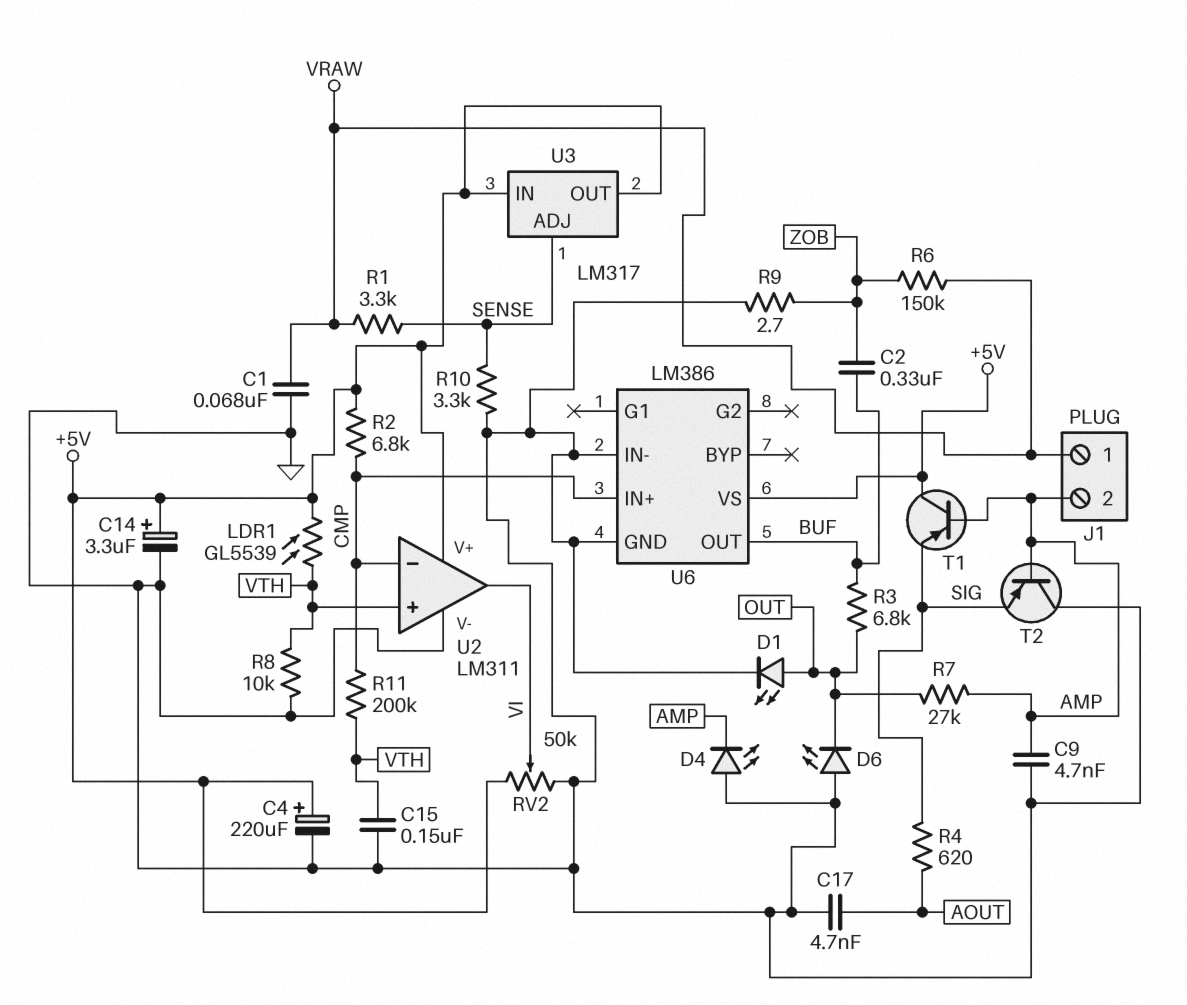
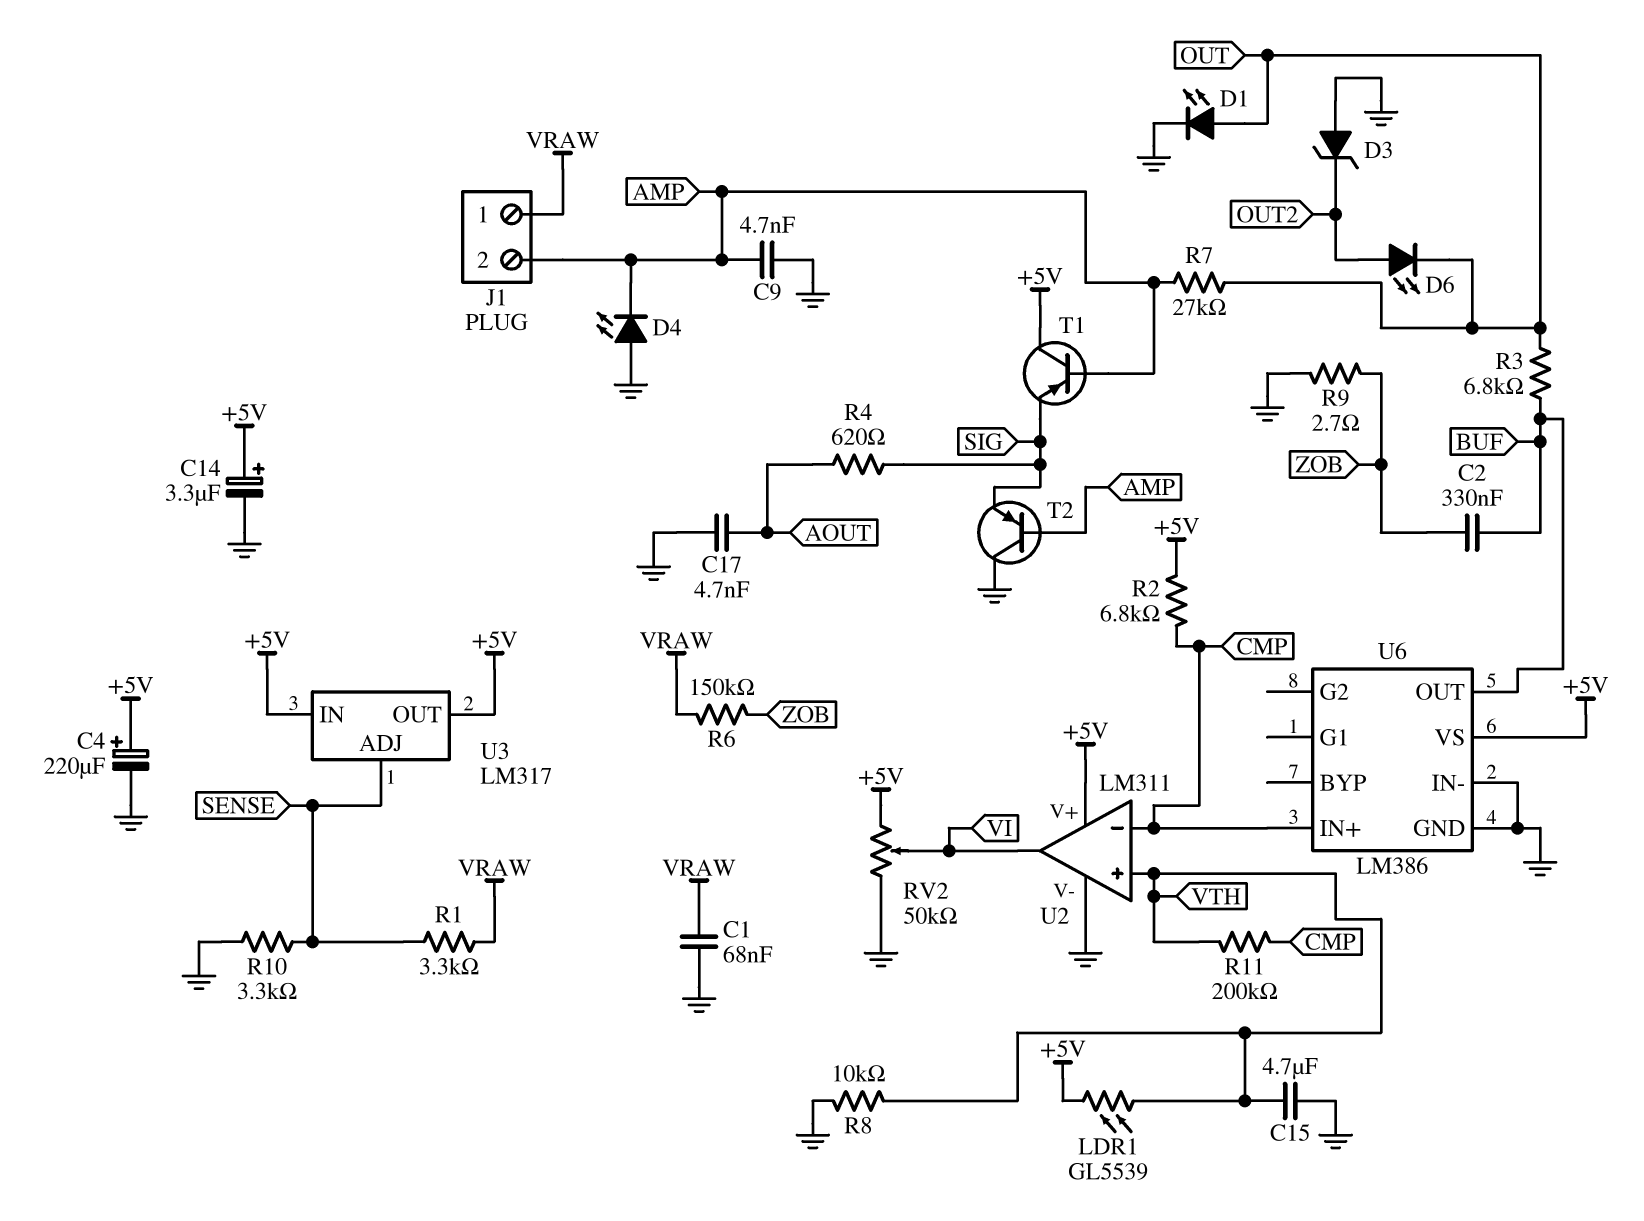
C15: 150nF (GND, VTH) -> 4.7uF (GND, VTH)
D3: none -> zener (A GND, K OUT2)
D6: LED (A GND, K OUT) -> LED (A OUT2, K OUT)

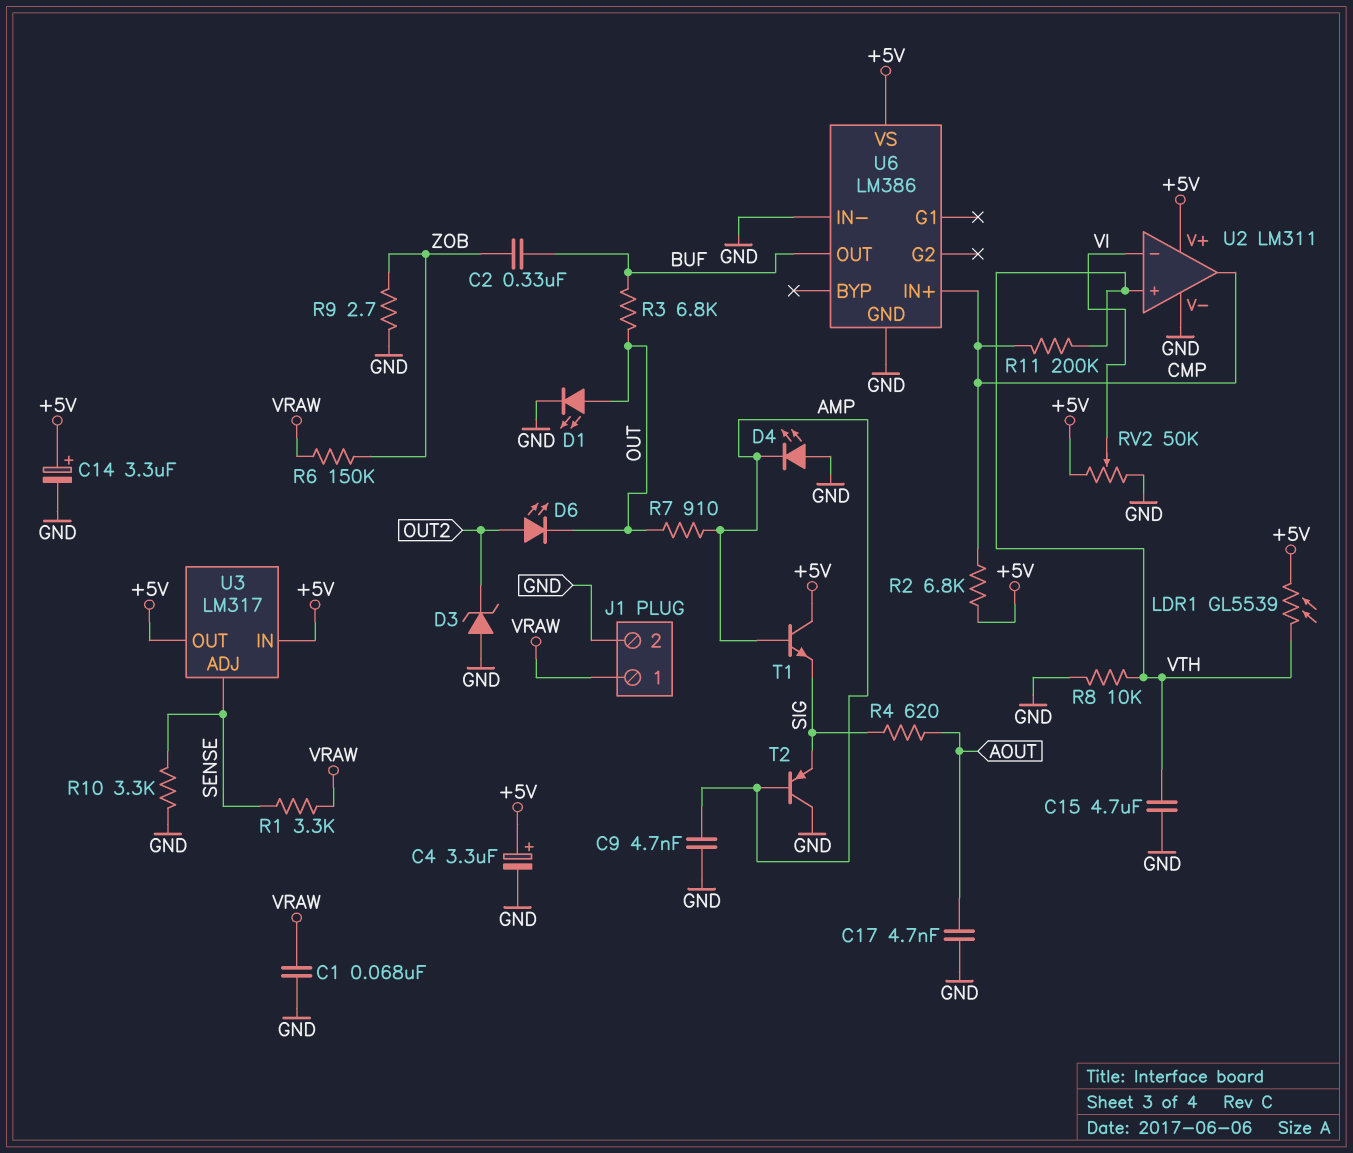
C4: 220uF (plus +5V, minus GND) -> 3.3uF (plus +5V, minus GND)
J1 pin 2: AMP -> GND
R7: 27k (AMP, OUT) -> 910 (AMP, OUT)
T1: PNP (B AMP, C +5V, E SIG) -> NPN (B AMP, C +5V, E SIG)
U2 pin in-: CMP -> VI
U2 pin out: VI -> CMP

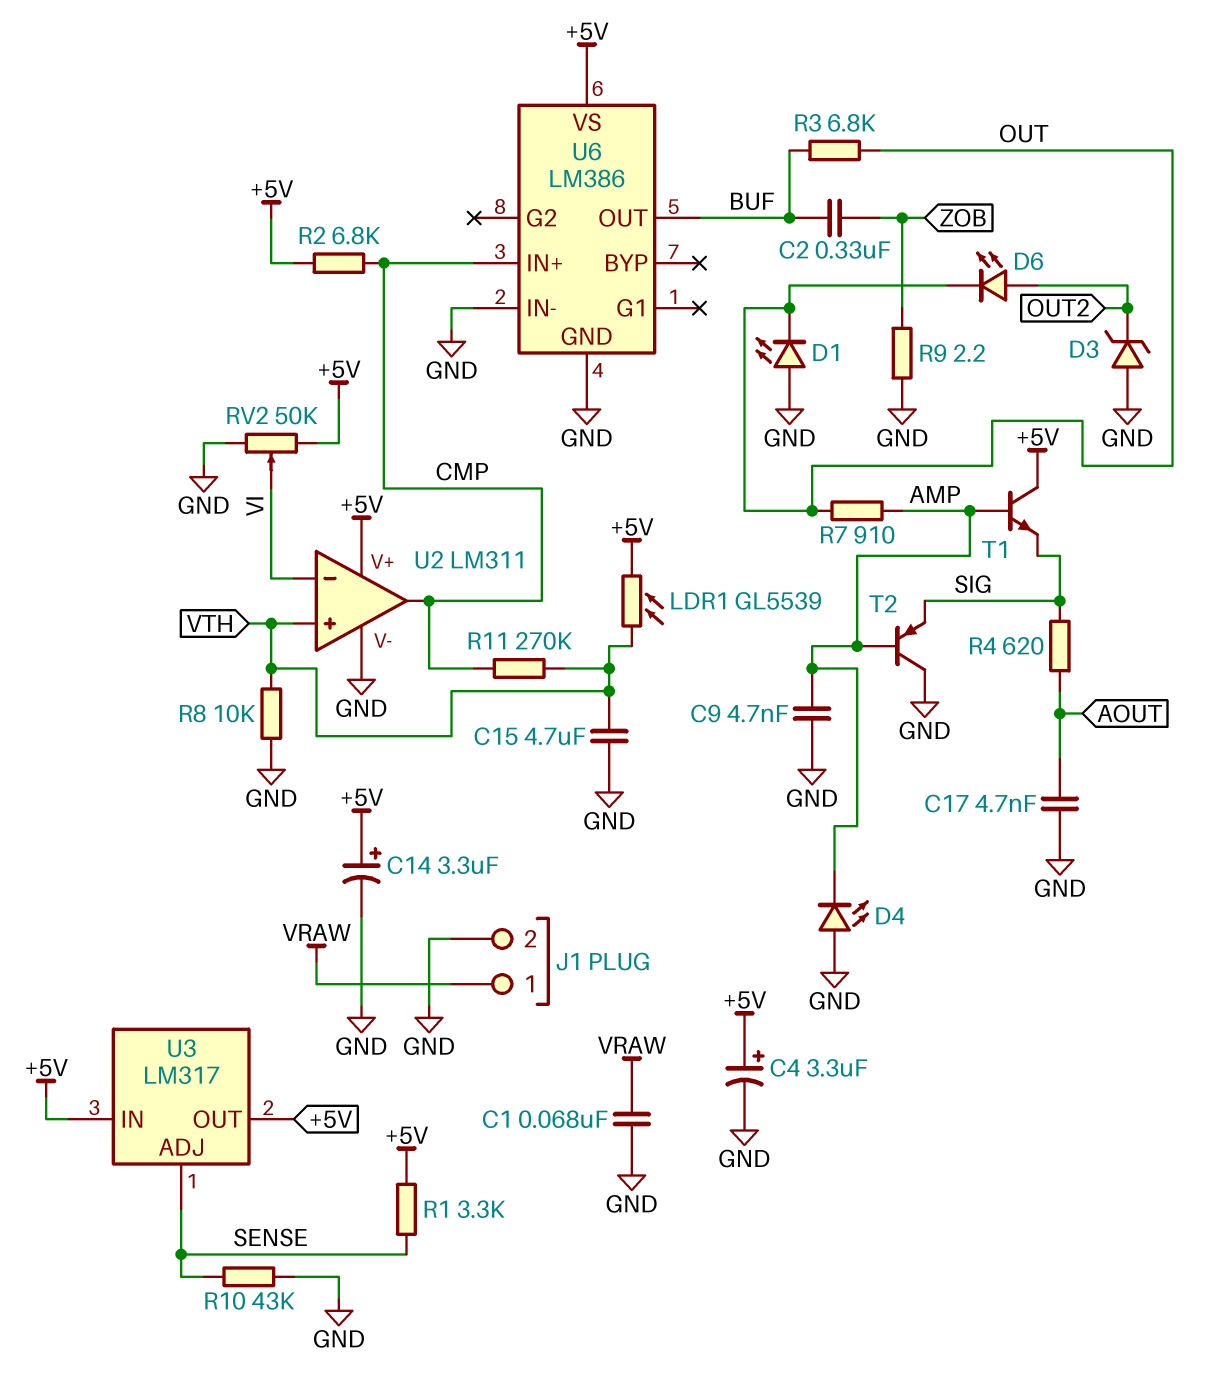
D1: LED (A OUT, K GND) -> LED (A GND, K OUT)
R1: 3.3k (SENSE, VRAW) -> 3.3k (+5V, SENSE)
R6: 150k (VRAW, ZOB) -> none
R9: 2.7 (GND, ZOB) -> 2.2 (GND, ZOB)
R10: 3.3k (GND, SENSE) -> 43k (GND, SENSE)
R11: 200k (CMP, VTH) -> 270k (CMP, VTH)

